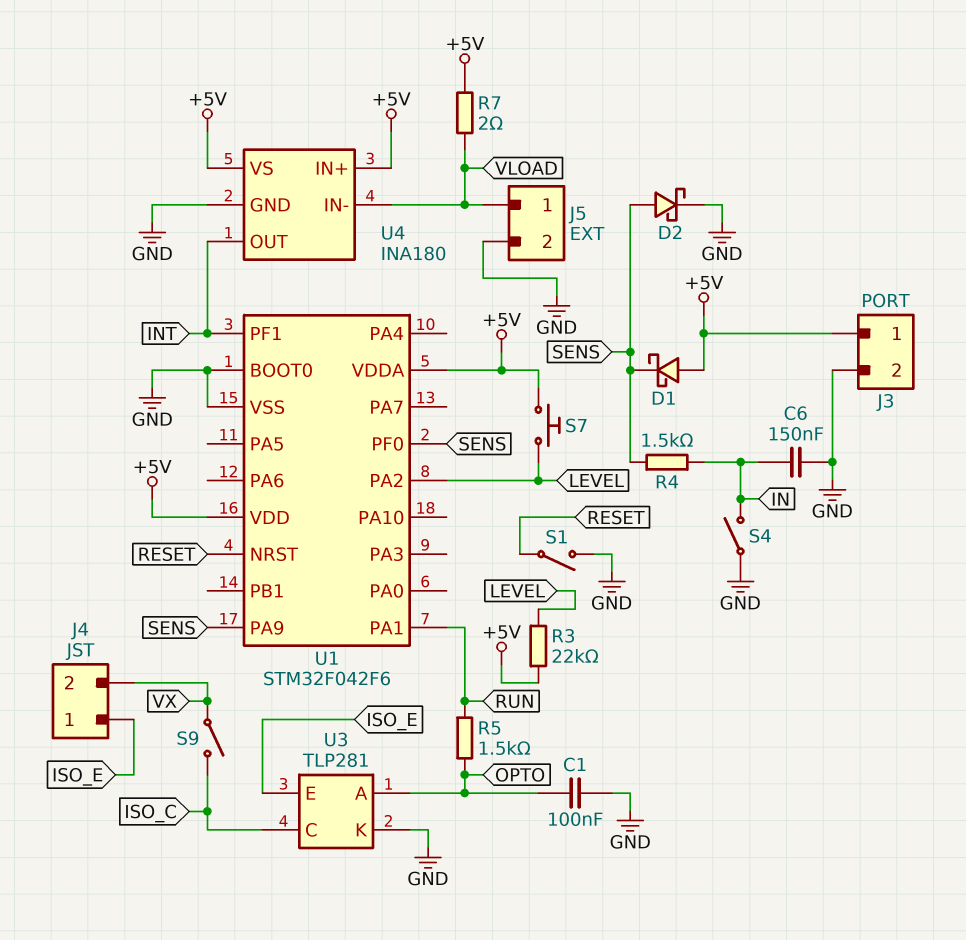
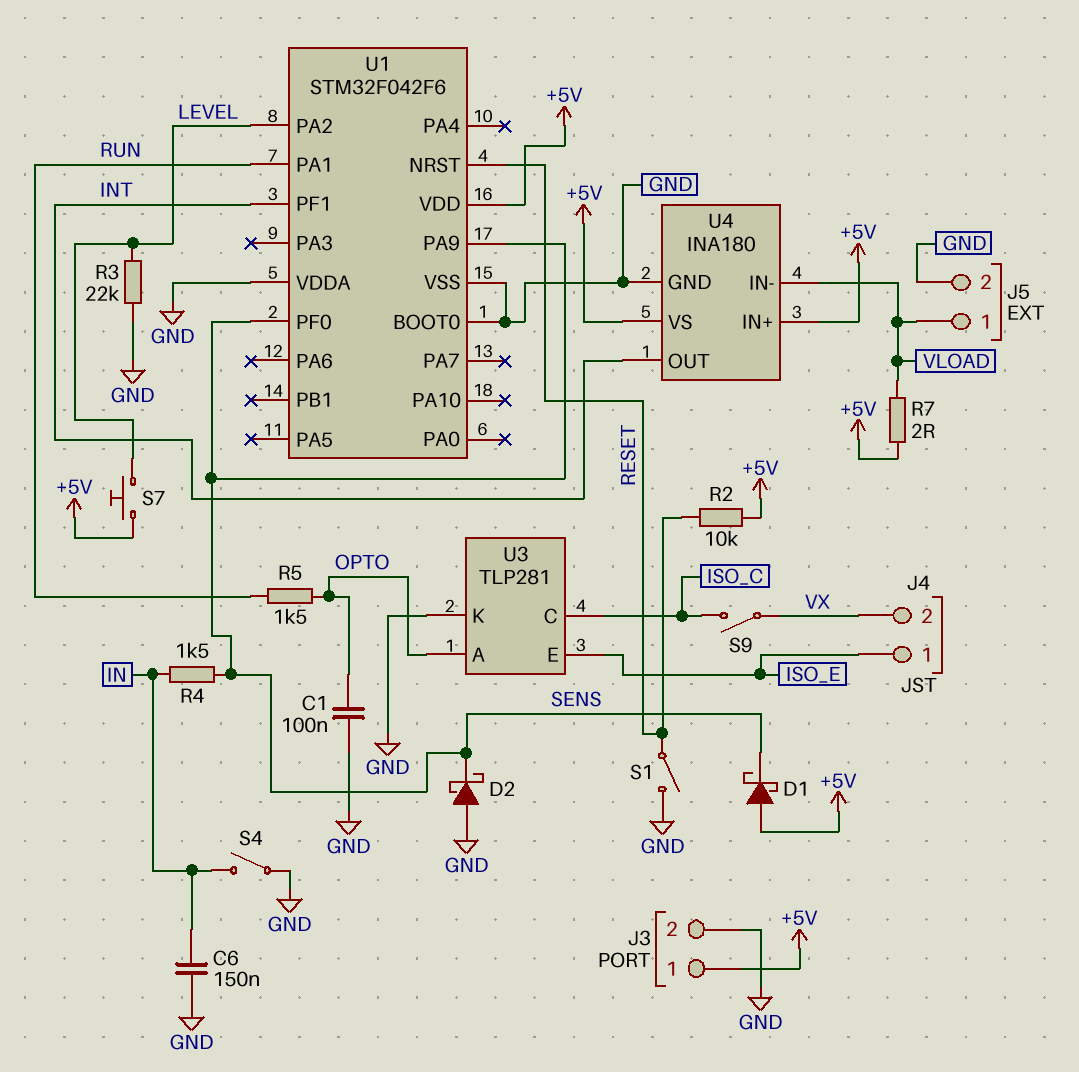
D2: schottky (A SENS, K GND) -> schottky (A GND, K SENS)
R2: none -> 10k (+5V, RESET)
R3: 22k (+5V, LEVEL) -> 22k (GND, LEVEL)
U1 pin VDDA: +5V -> GND

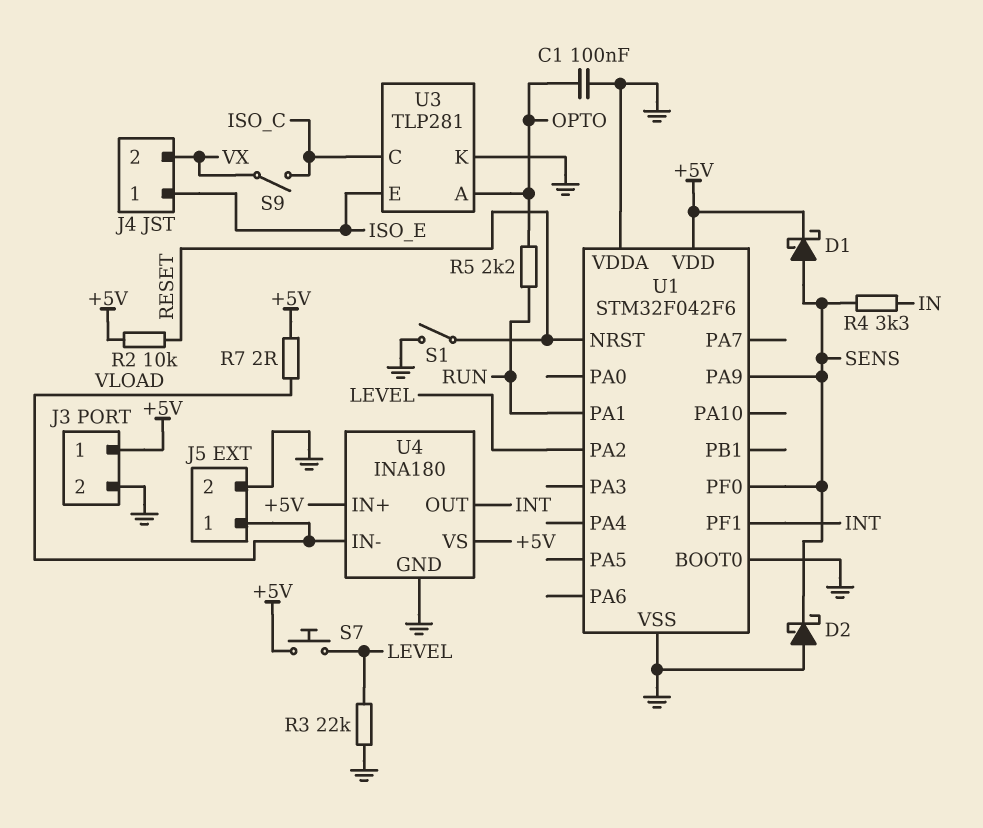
C6: 150nF (GND, IN) -> none
D1: schottky (A +5V, K SENS) -> schottky (A SENS, K +5V)
R4: 1.5k (IN, SENS) -> 3.3k (IN, SENS)
R5: 1.5k (OPTO, RUN) -> 2.2k (OPTO, RUN)
S4: switch (GND, IN) -> none

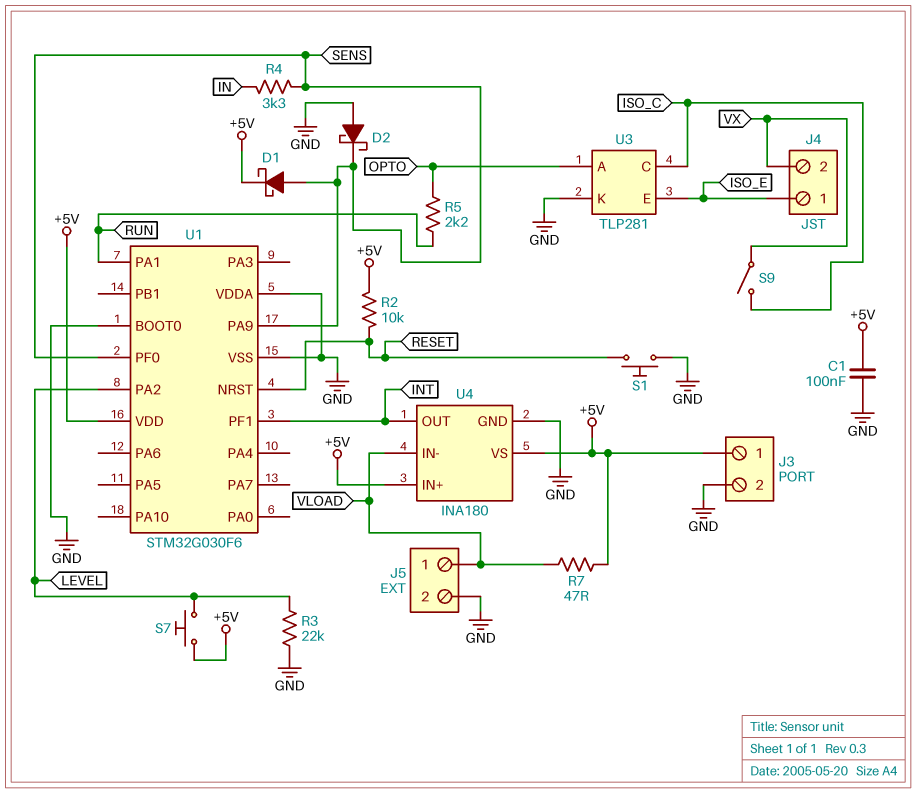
C1: 100nF (GND, OPTO) -> 100nF (+5V, GND)
R7: 2 (+5V, VLOAD) -> 47 (+5V, VLOAD)
S1: switch (GND, RESET) -> button (GND, RESET)
U1: STM32F042F6 -> STM32G030F6

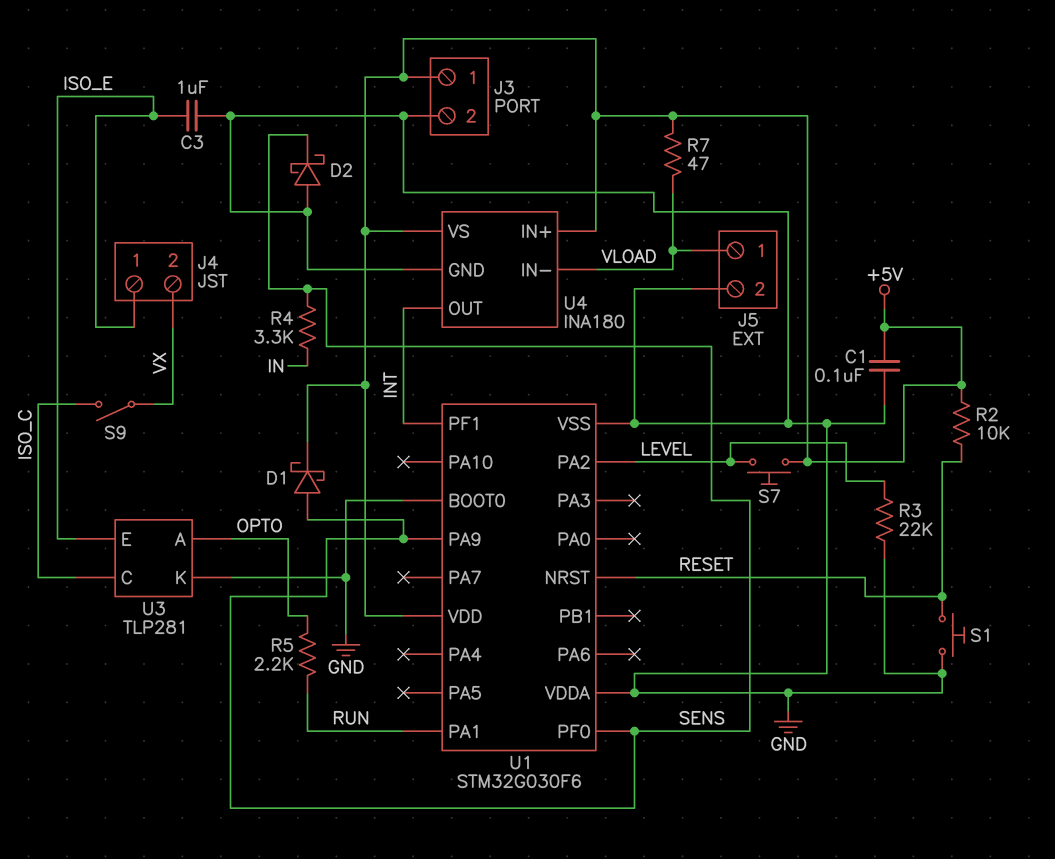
C3: none -> 1uF (GND, ISO_E)

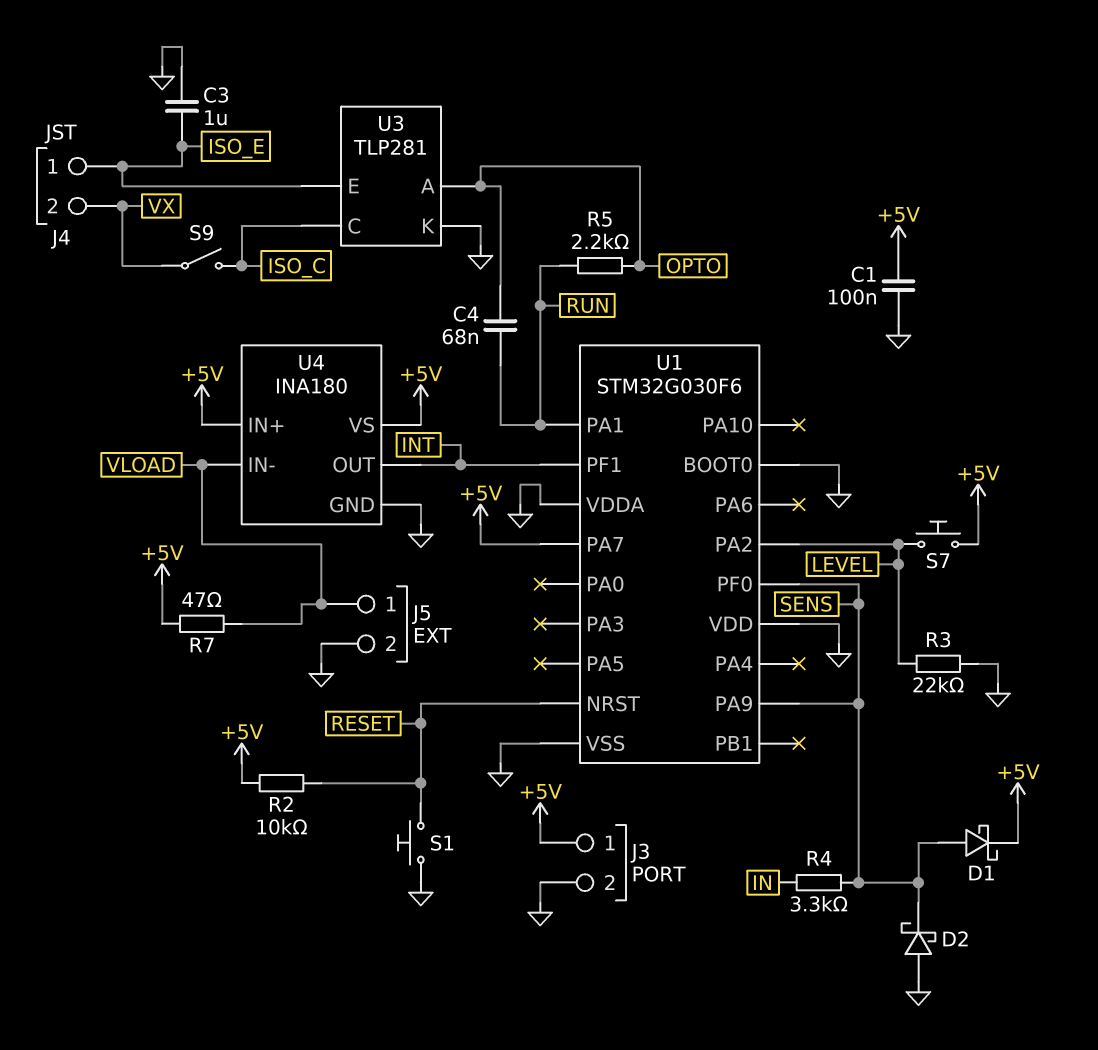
C4: none -> 68nF (OPTO, RUN)
U1 pin PA7: none -> +5V
U1 pin VDD: +5V -> GND

